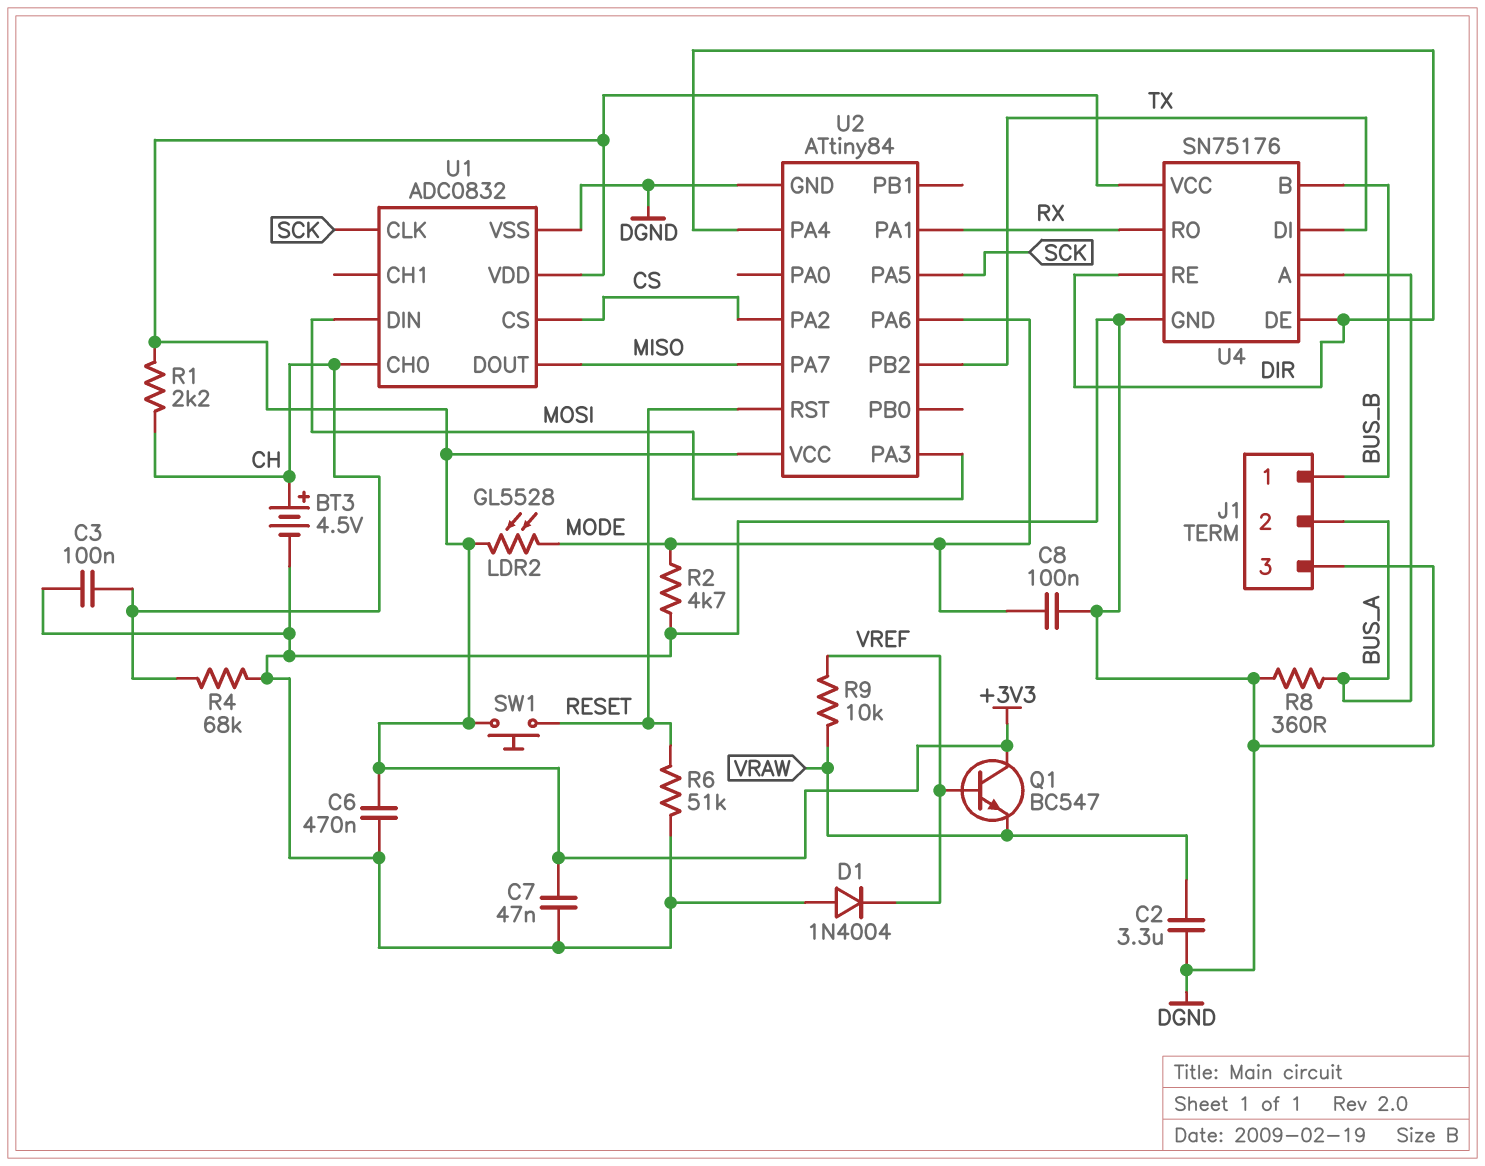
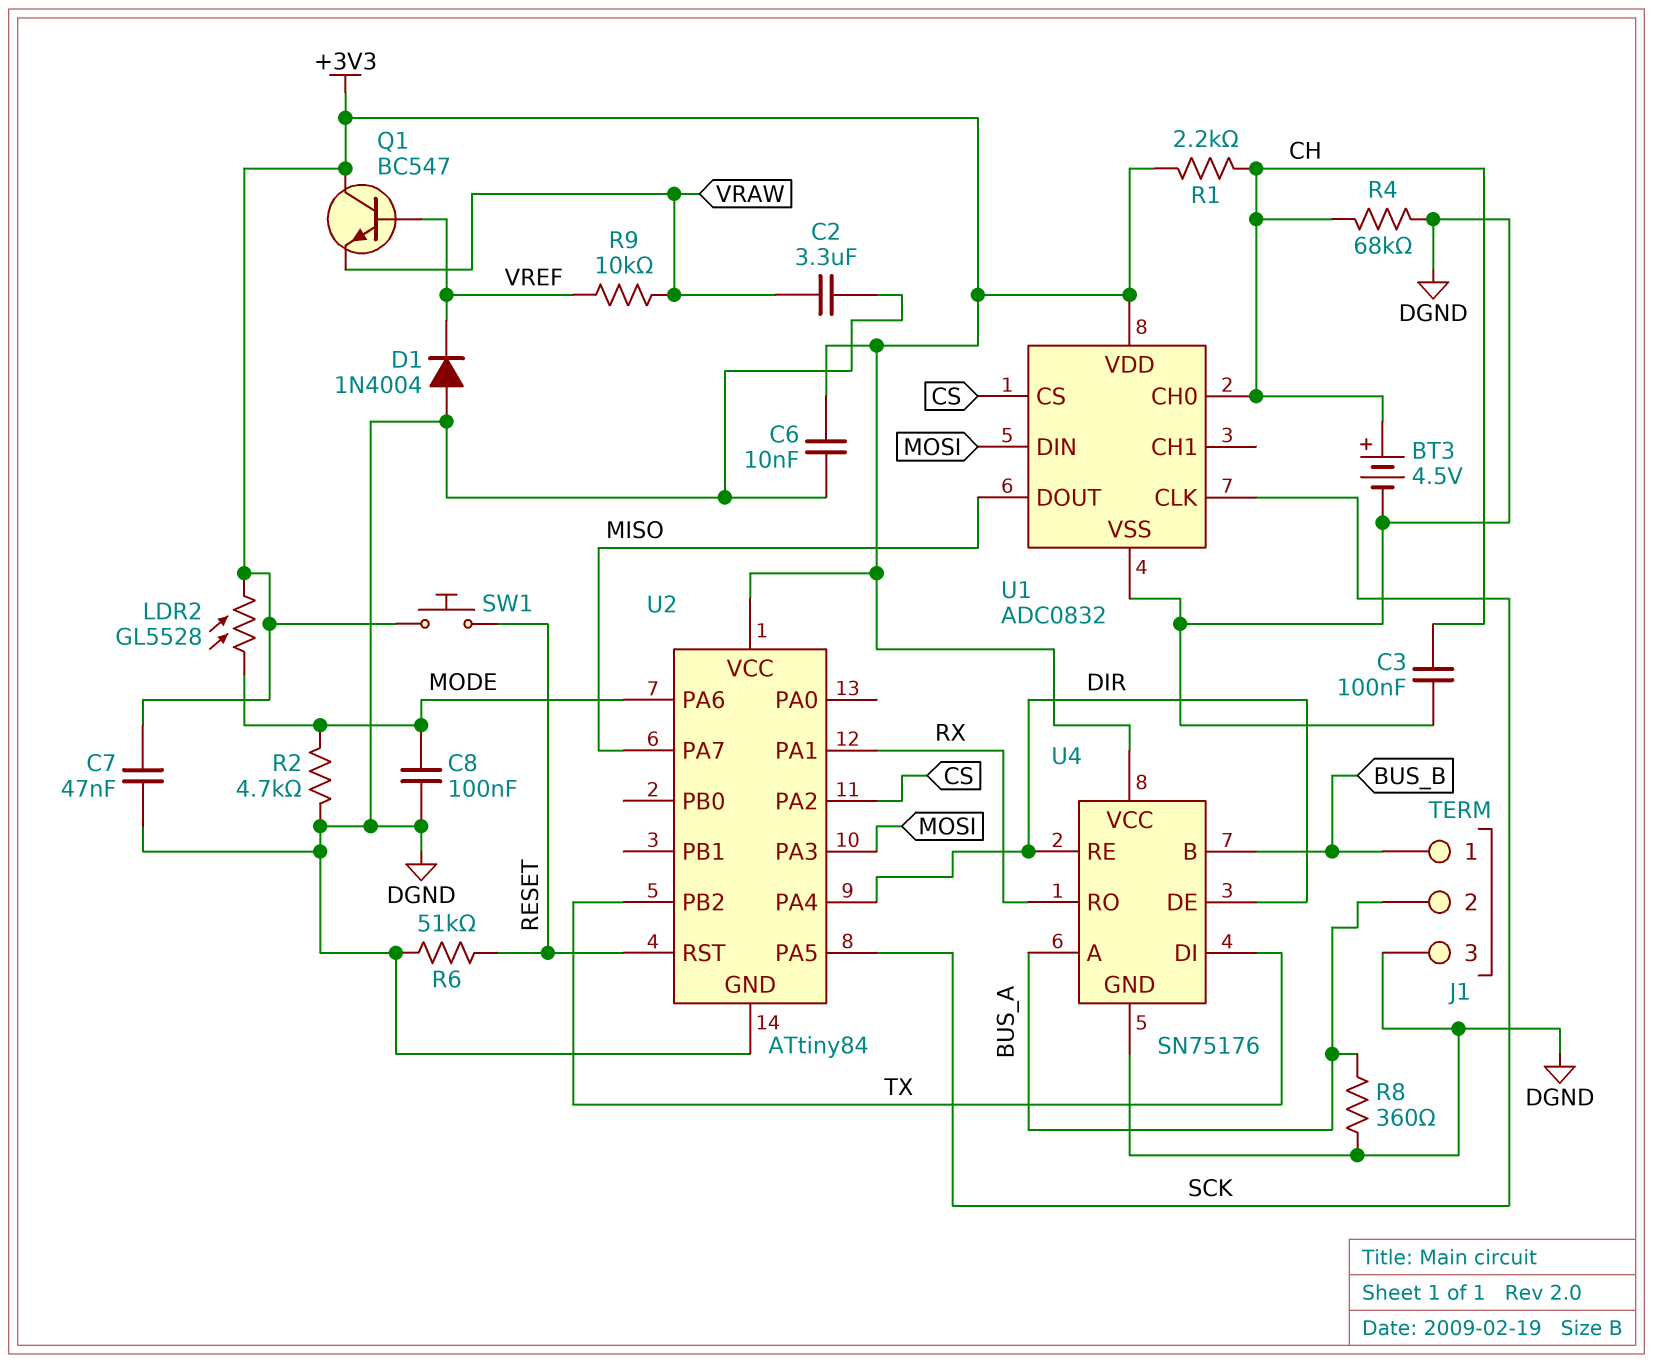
C6: 470nF (+3V3, DGND) -> 10nF (+3V3, DGND)

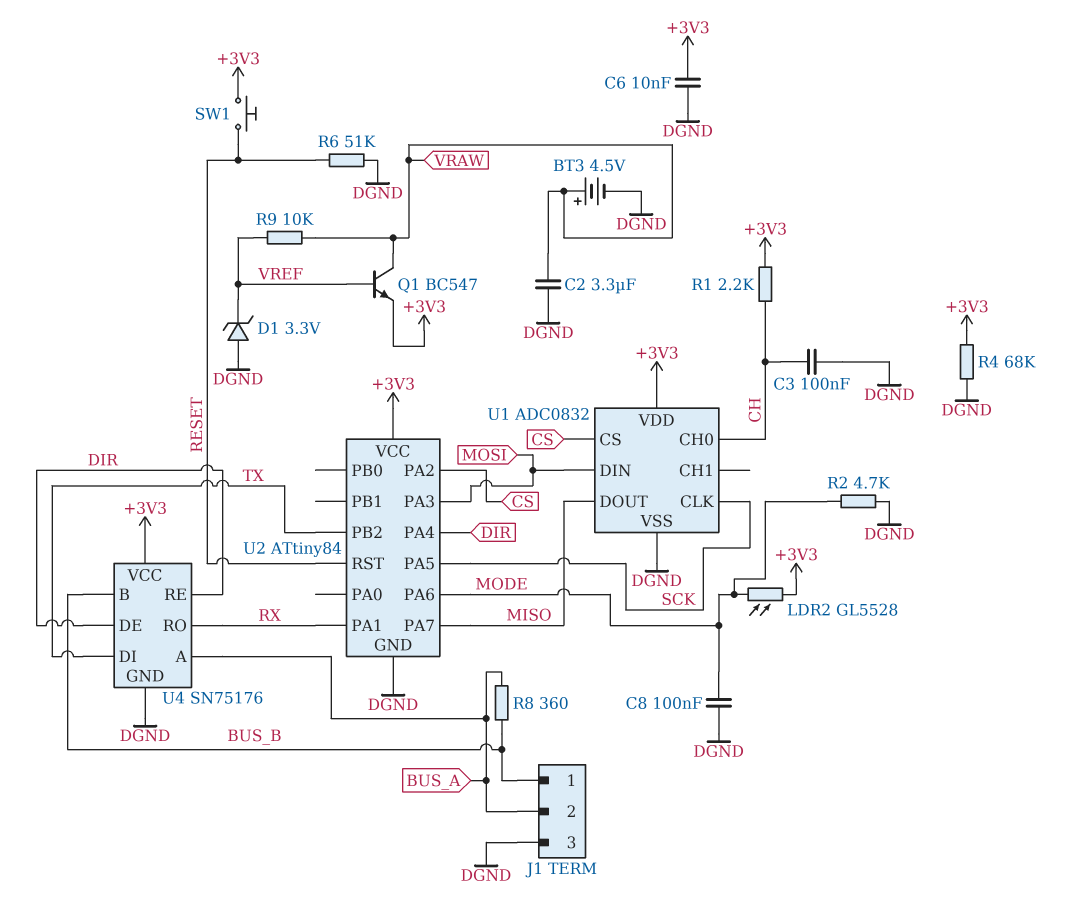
BT3: 4.5V (plus CH, minus DGND) -> 4.5V (plus VRAW, minus DGND)
C7: 47nF (+3V3, DGND) -> none
D1: diode 1N4004 (A DGND, K VREF) -> zener 3.3V (A DGND, K VREF)
Q1: NPN BC547 (B VREF, C +3V3, E VRAW) -> NPN BC547 (B VREF, C VRAW, E +3V3)
R4: 68k (CH, DGND) -> 68k (+3V3, DGND)
R8: 360 (BUS_A, DGND) -> 360 (BUS_A, BUS_B)

